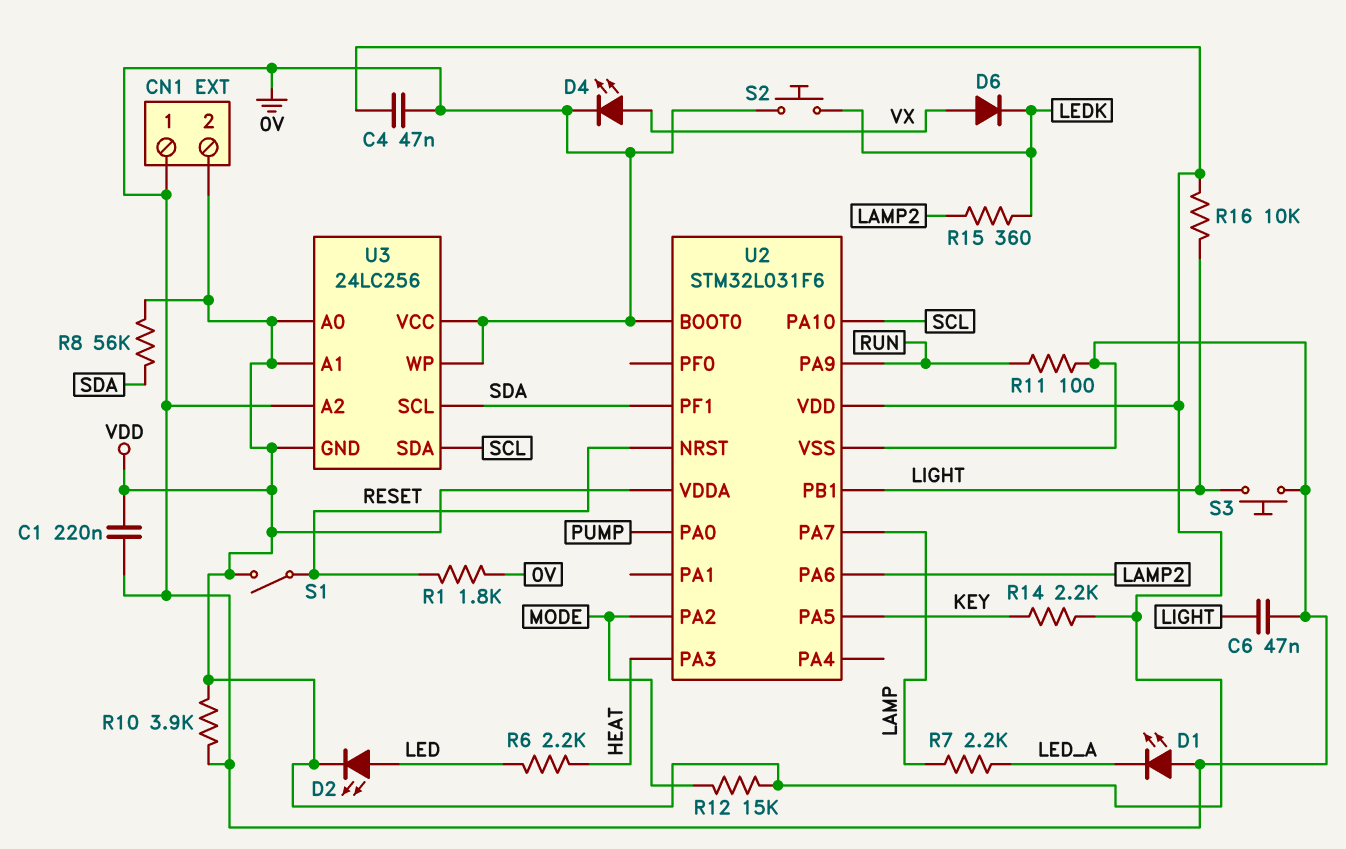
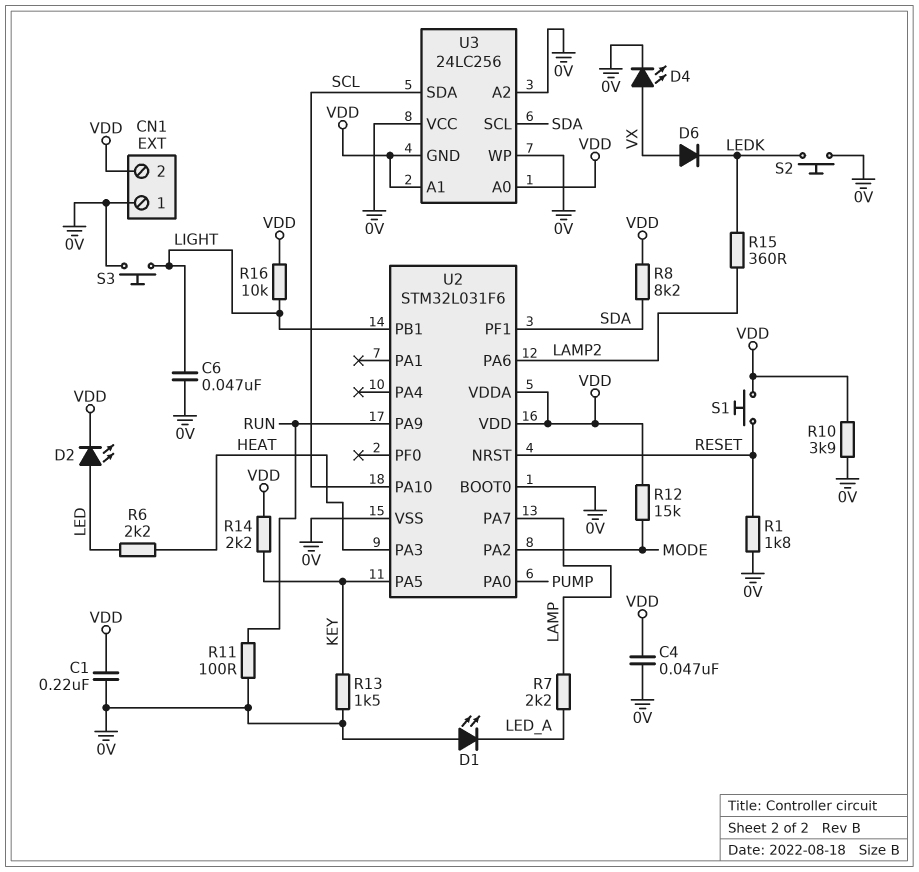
R8: 56k (SDA, VDD) -> 8.2k (SDA, VDD)
R13: none -> 1.5k (0V, KEY)
S1: switch (RESET, VDD) -> button (RESET, VDD)

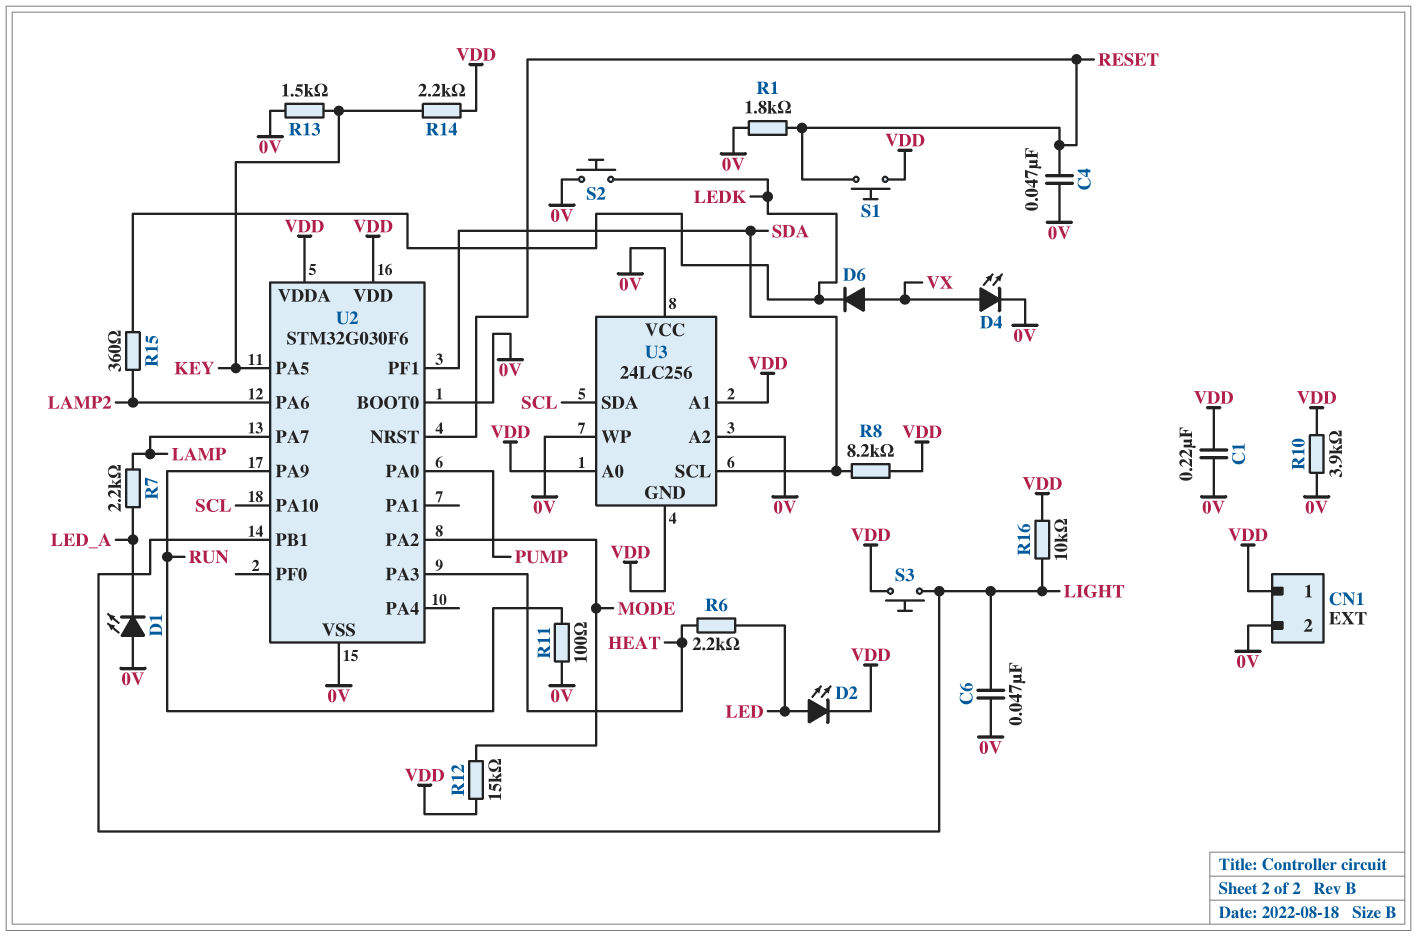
C4: 47nF (0V, VDD) -> 47nF (0V, RESET)
CN1 pin 1: 0V -> VDD
CN1 pin 2: VDD -> 0V
S3: button (0V, LIGHT) -> button (LIGHT, VDD)
U2: STM32L031F6 -> STM32G030F6

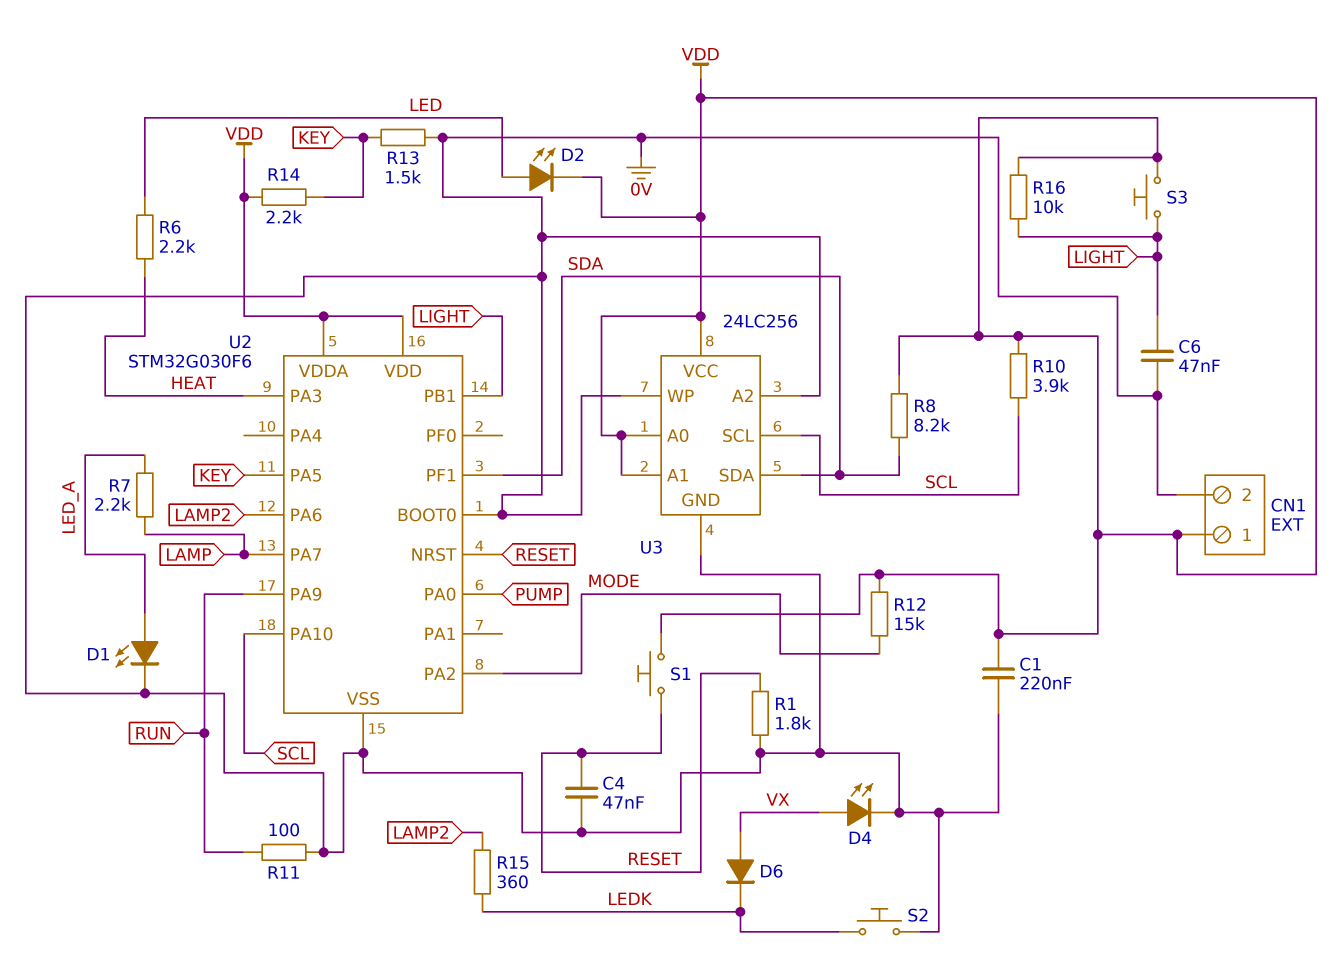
D1: LED (A 0V, K LED_A) -> LED (A LED_A, K 0V)
R10: 3.9k (0V, VDD) -> 3.9k (SCL, VDD)
U3 pin GND: VDD -> 0V
U3 pin SCL: SDA -> SCL
U3 pin SDA: SCL -> SDA
U3 pin VCC: 0V -> VDD

